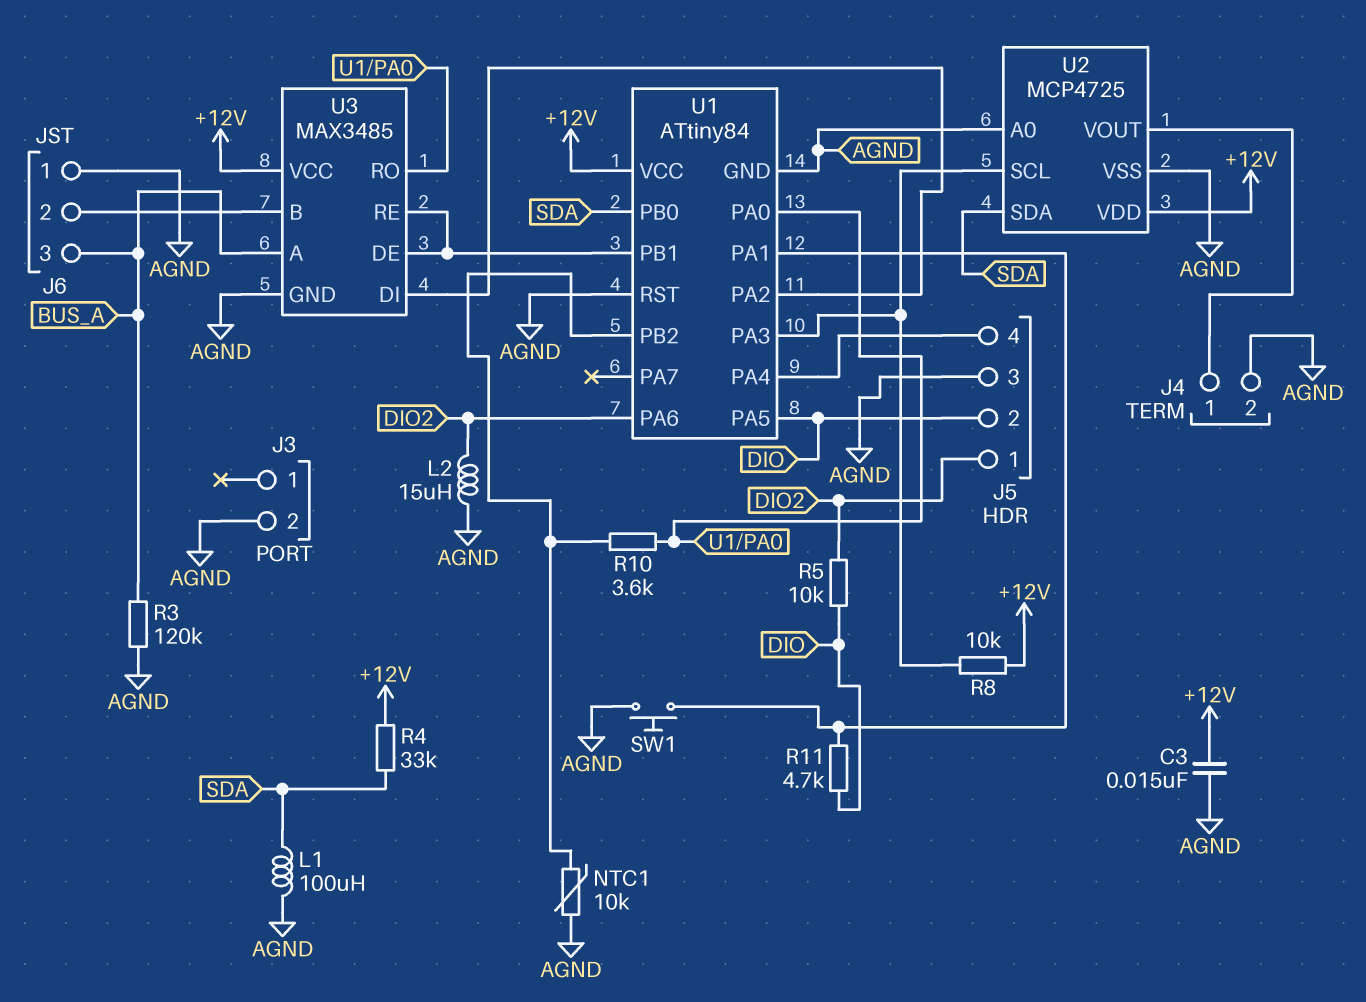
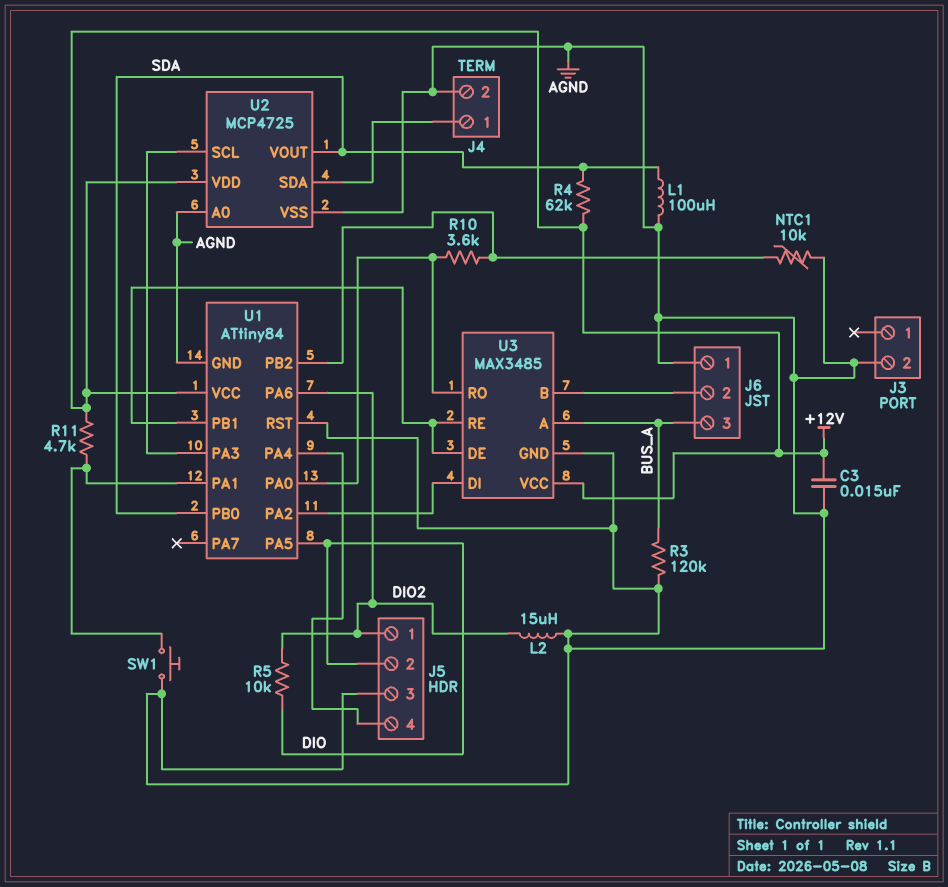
R4: 33k (+12V, SDA) -> 62k (+12V, SDA)
R8: 10k (+12V, U1/PA3) -> none
R11: 4.7k (DIO, U1/PA1) -> 4.7k (+12V, U1/PA1)
U2 pin SDA: SDA -> J4/1
U2 pin VOUT: J4/1 -> SDA

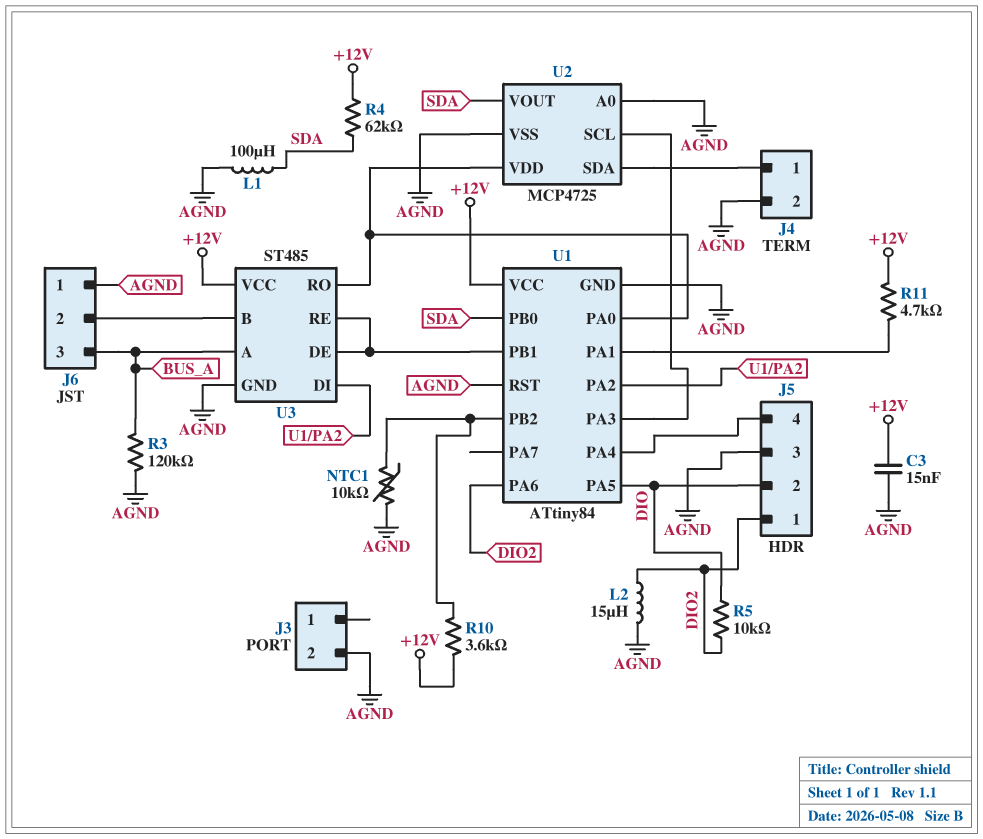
R10: 3.6k (U1/PA0, U1/PB2) -> 3.6k (+12V, U1/PB2)
SW1: button (AGND, U1/PA1) -> none
U2 pin VDD: +12V -> U1/PA0
U3: MAX3485 -> ST485

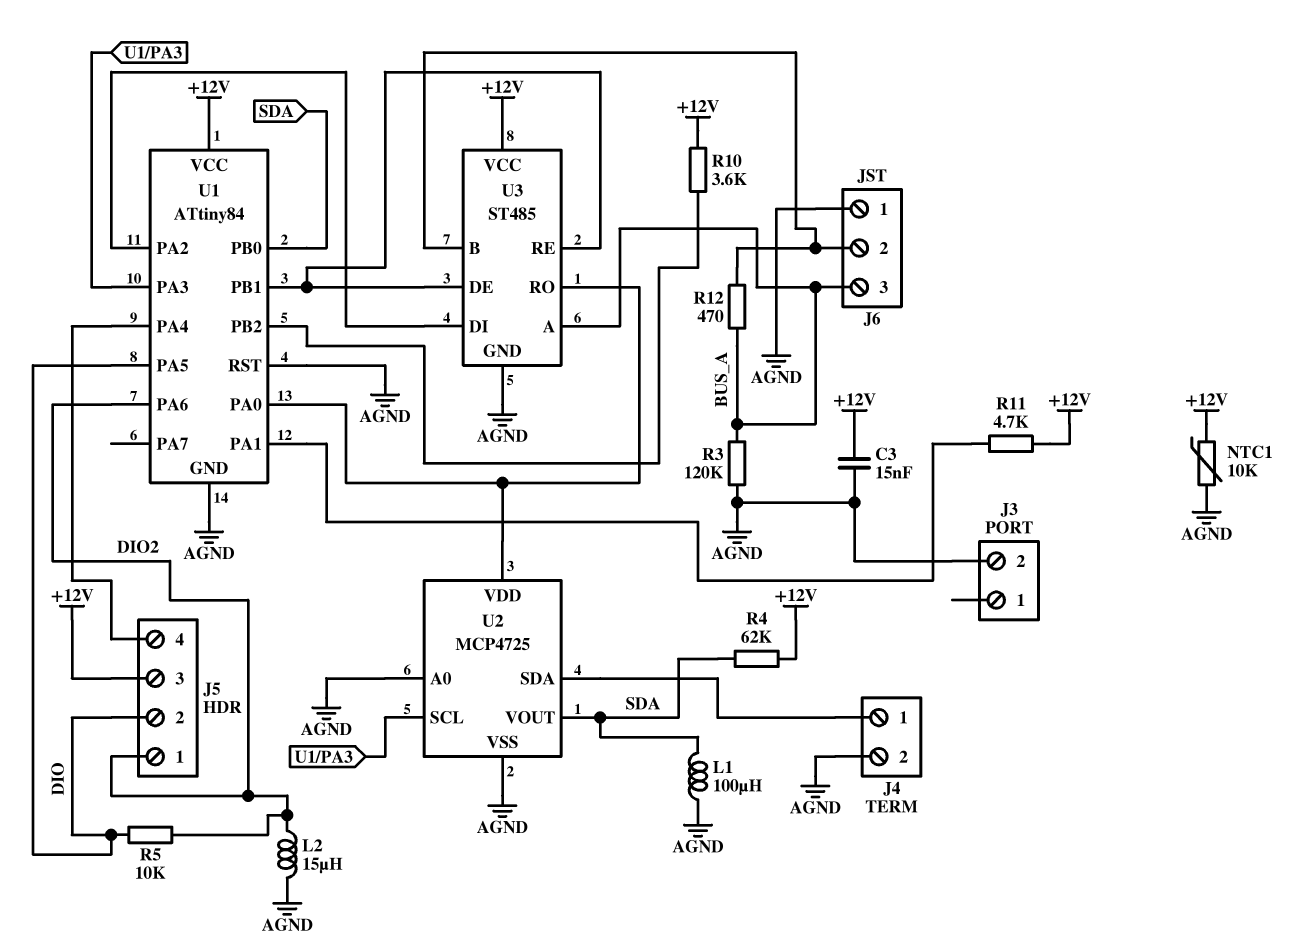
J5 pin 3: AGND -> +12V
NTC1: 10k (AGND, U1/PB2) -> 10k (+12V, AGND)
R12: none -> 470 (BUS_A, J6/2)

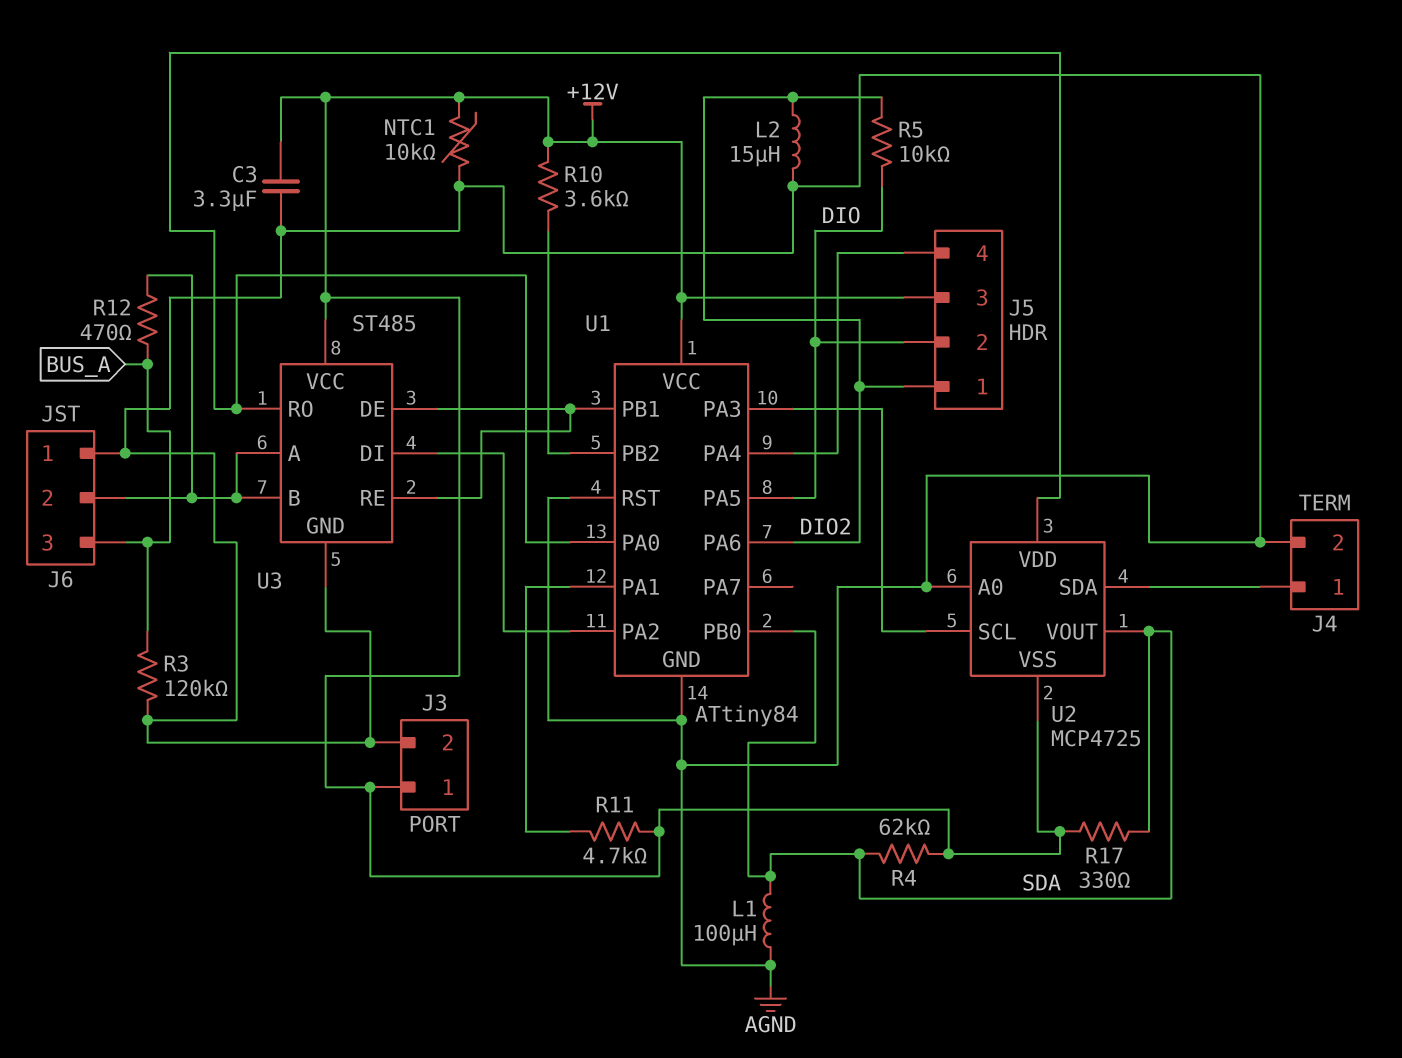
C3: 15nF (+12V, AGND) -> 3.3uF (+12V, AGND)
J3 pin 1: none -> +12V
R17: none -> 330 (+12V, SDA)
U2 pin VSS: AGND -> +12V
U3 pin A: BUS_A -> J6/2

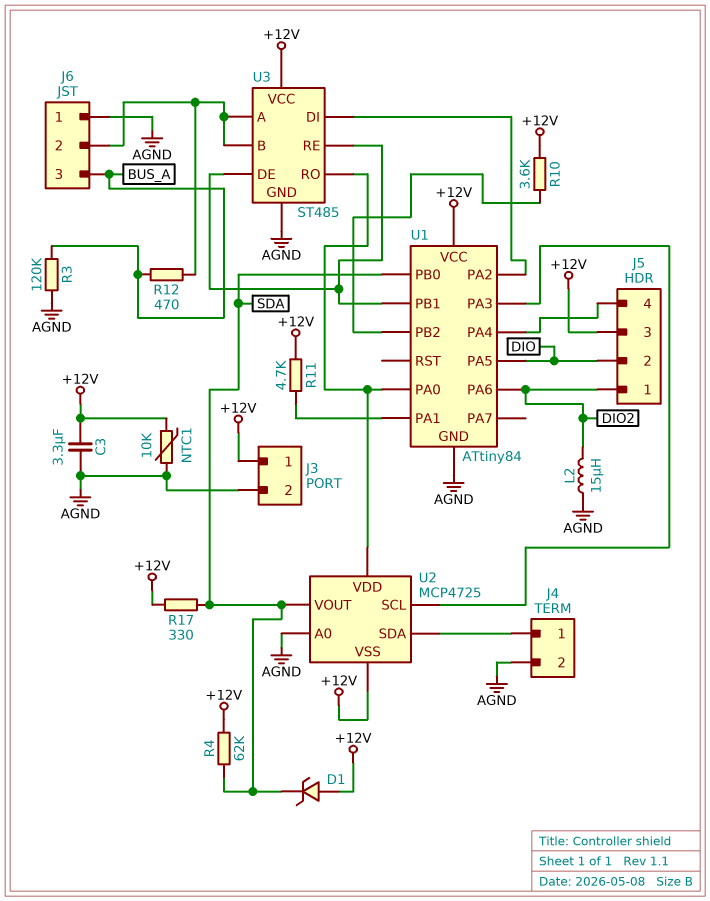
D1: none -> zener (A +12V, K SDA)
L1: 100uH (AGND, SDA) -> none
R5: 10k (DIO, DIO2) -> none
U1 pin RST: AGND -> none

